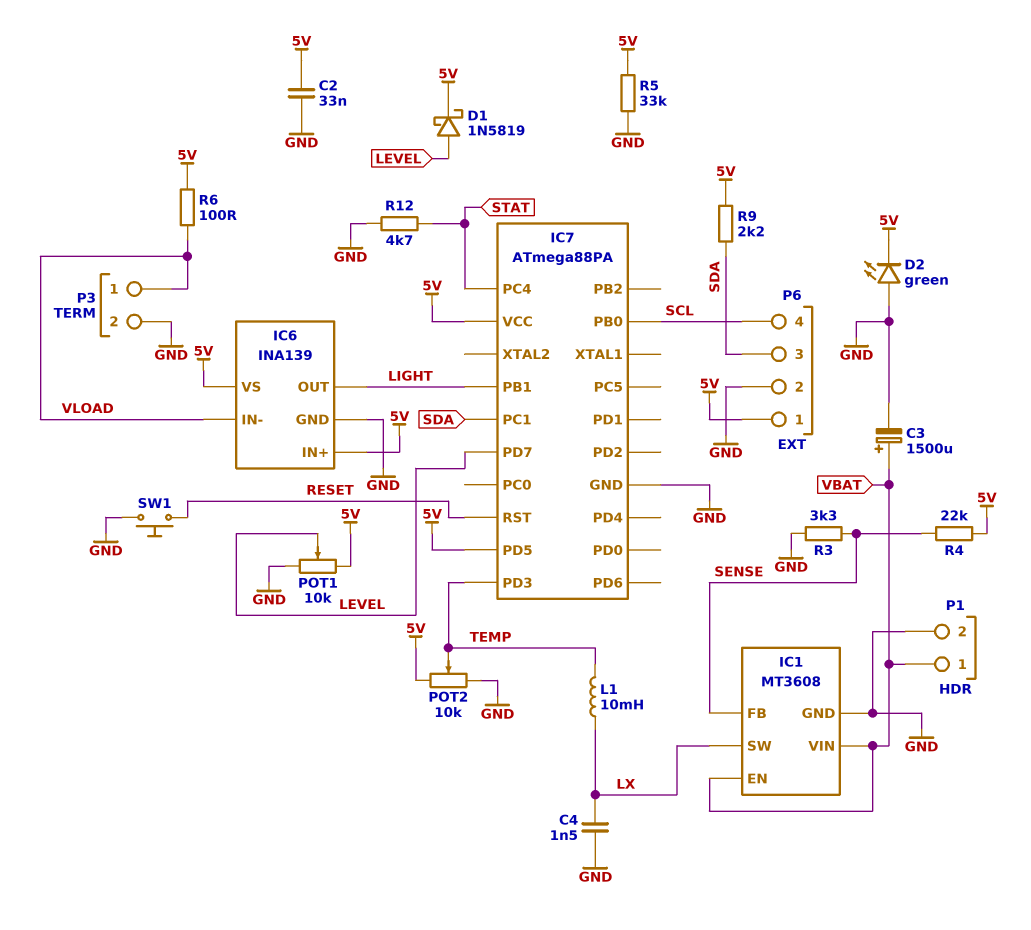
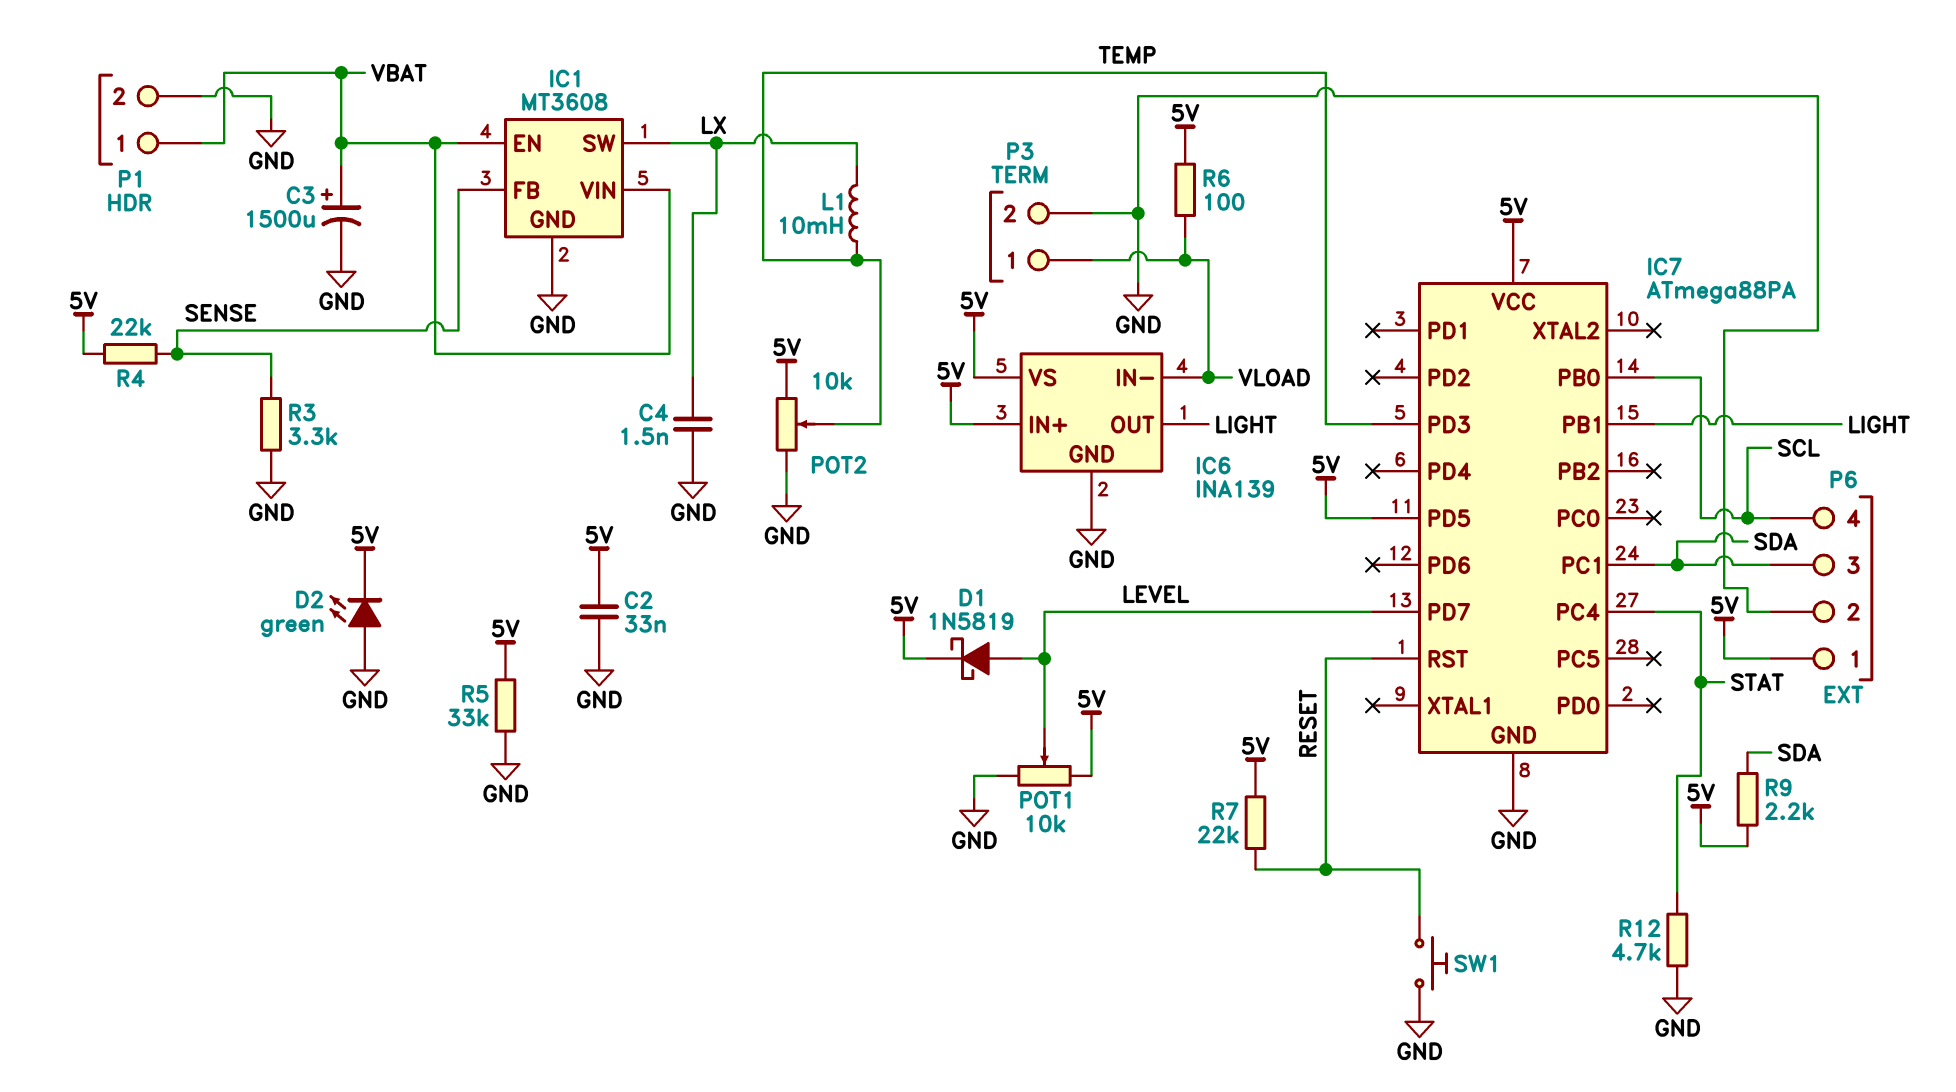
R7: none -> 22k (5V, RESET)

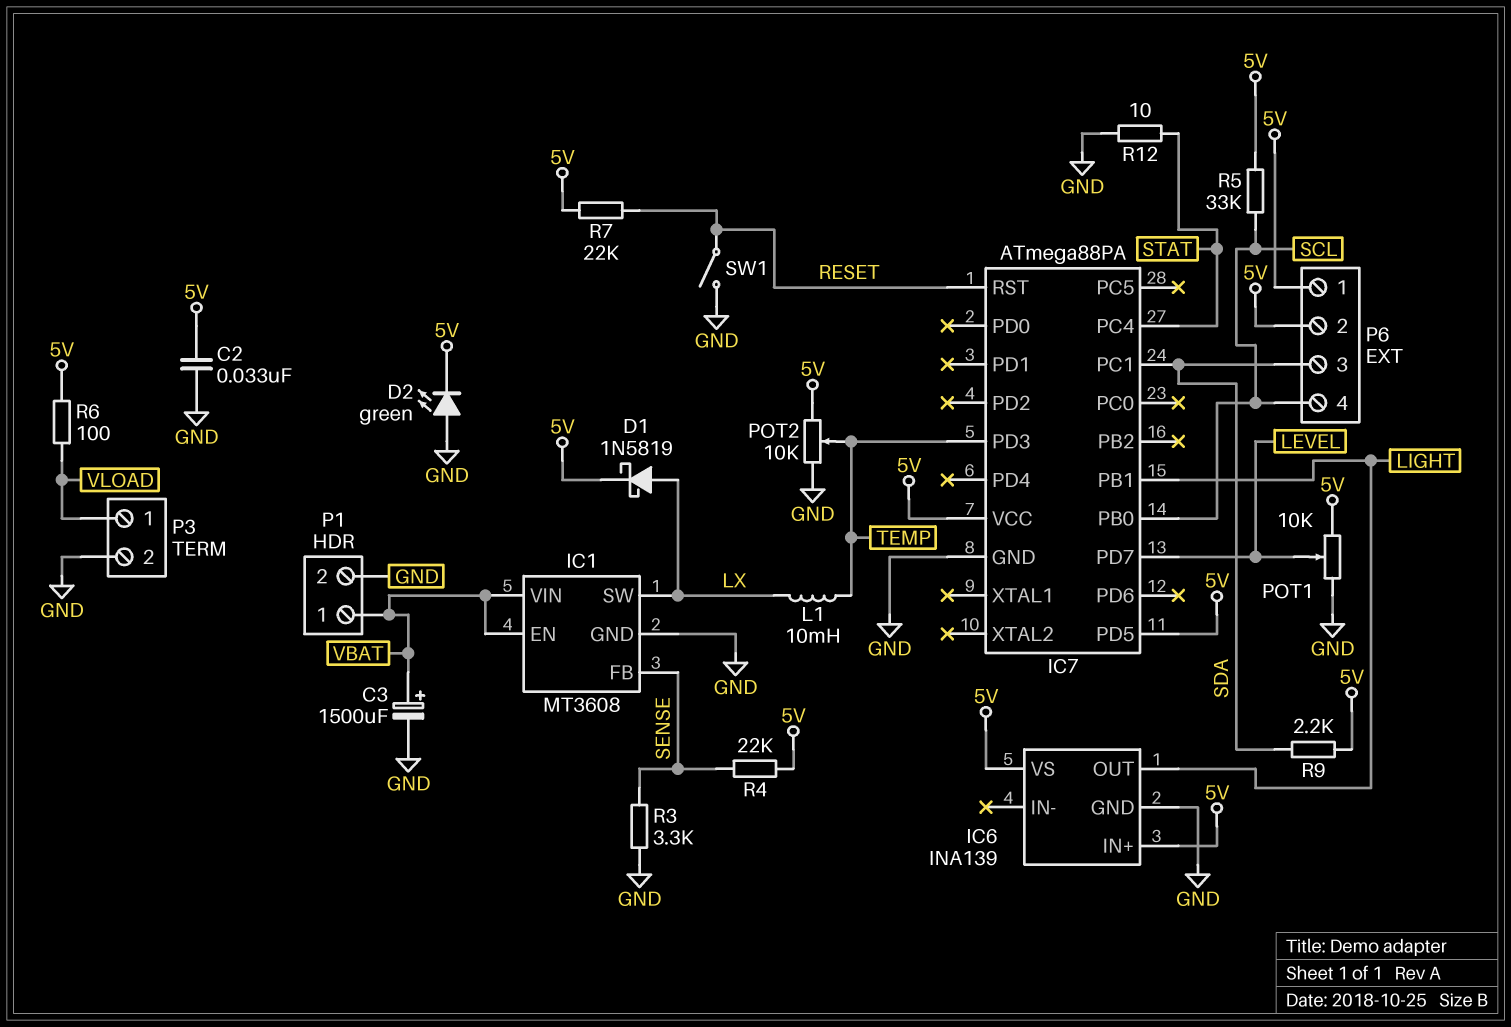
C4: 1.5nF (GND, LX) -> none
D1: schottky 1N5819 (A LEVEL, K 5V) -> schottky 1N5819 (A LX, K 5V)
IC6 pin IN-: VLOAD -> none
P6 pin 2: GND -> 5V
R5: 33k (5V, GND) -> 33k (5V, SCL)
R12: 4.7k (GND, STAT) -> 10 (GND, STAT)
SW1: button (GND, RESET) -> switch (GND, RESET)

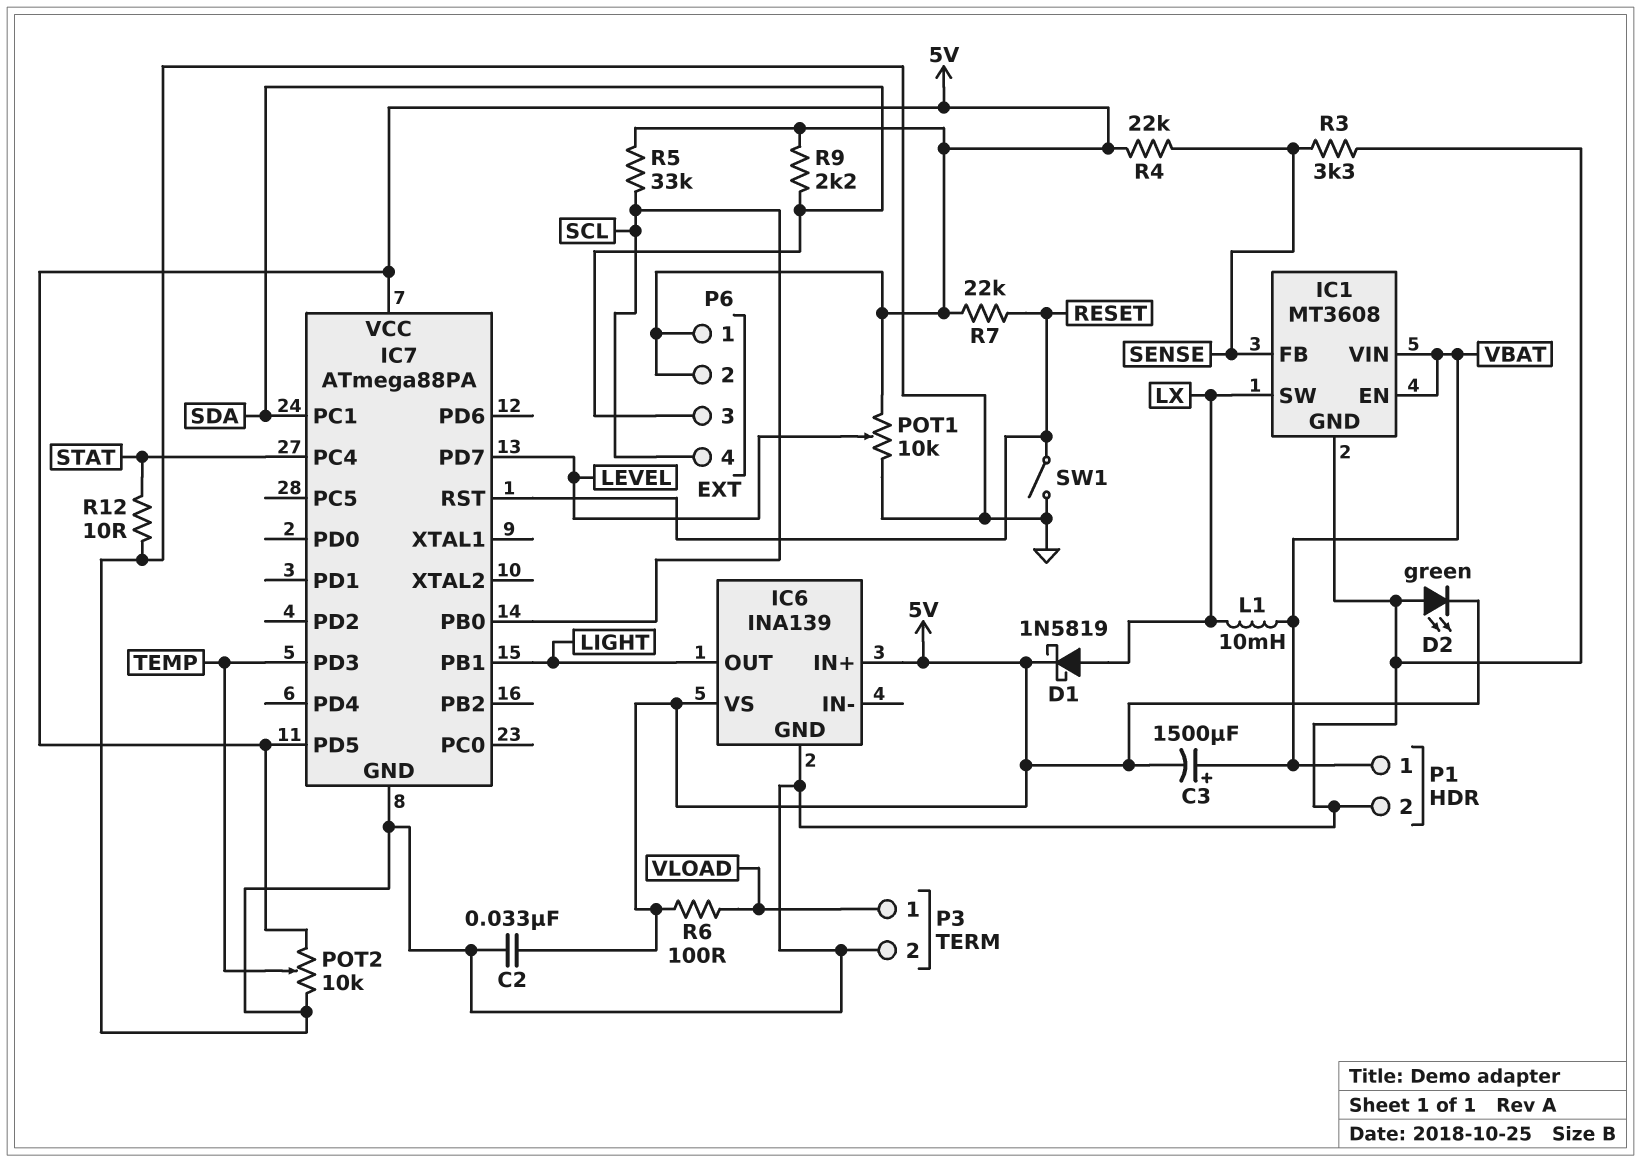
C3: 1500uF (plus VBAT, minus GND) -> 1500uF (plus VBAT, minus 5V)
L1: 10mH (LX, TEMP) -> 10mH (LX, VBAT)

